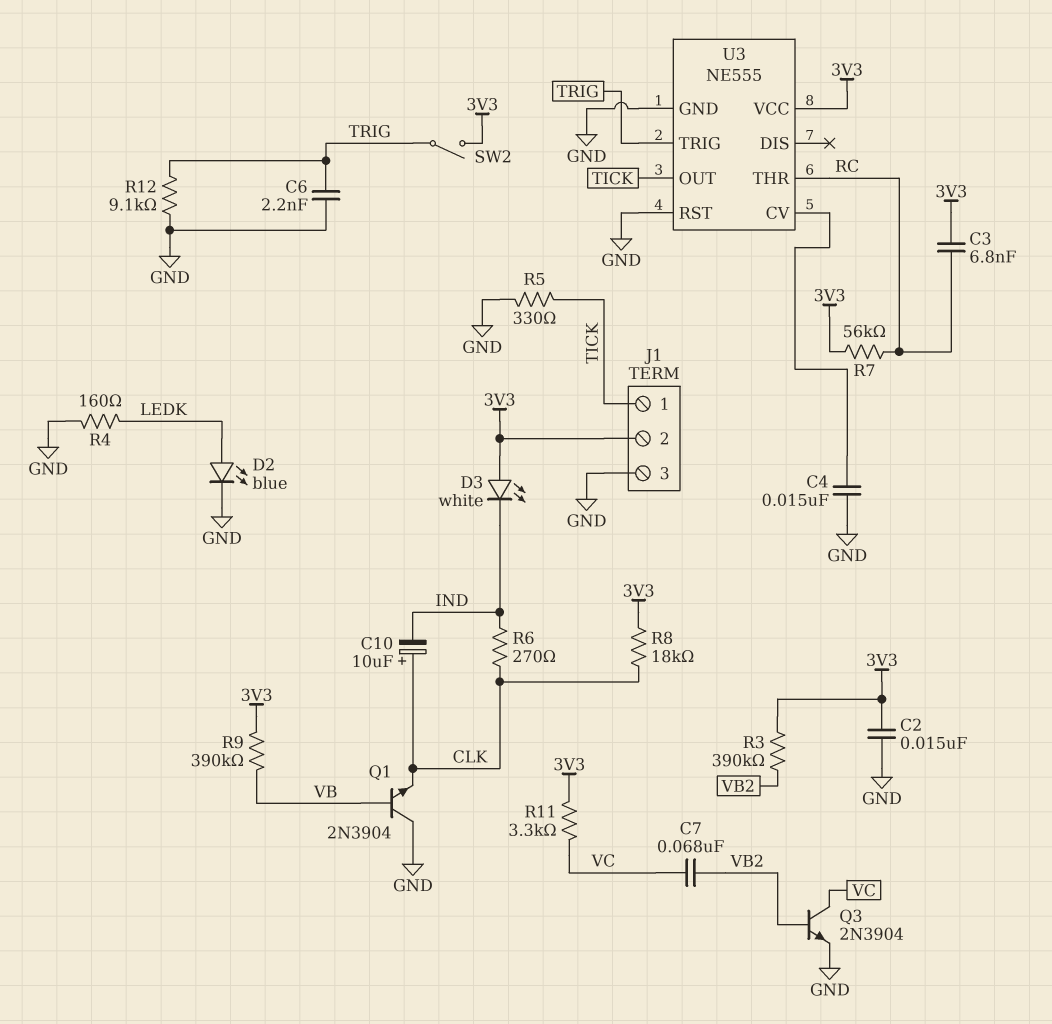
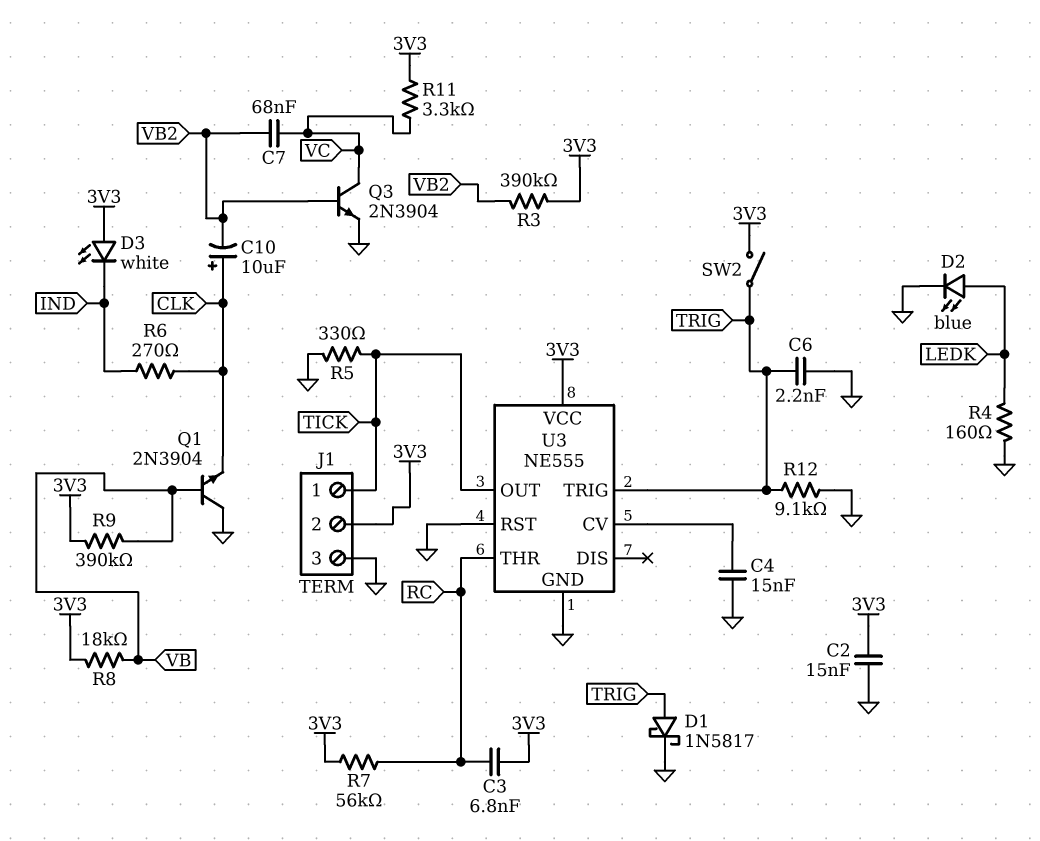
C10: 10uF (plus CLK, minus IND) -> 10uF (plus CLK, minus VB2)
D1: none -> schottky 1N5817 (A TRIG, K GND)
R8: 18k (3V3, CLK) -> 18k (3V3, VB)

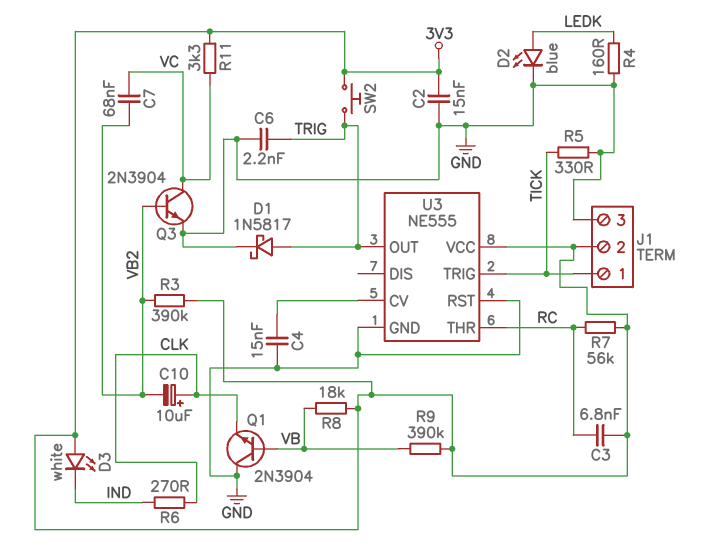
R12: 9.1k (GND, TRIG) -> none
SW2: switch (3V3, TRIG) -> button (3V3, TRIG)
U3 pin OUT: TICK -> TRIG
U3 pin TRIG: TRIG -> TICK

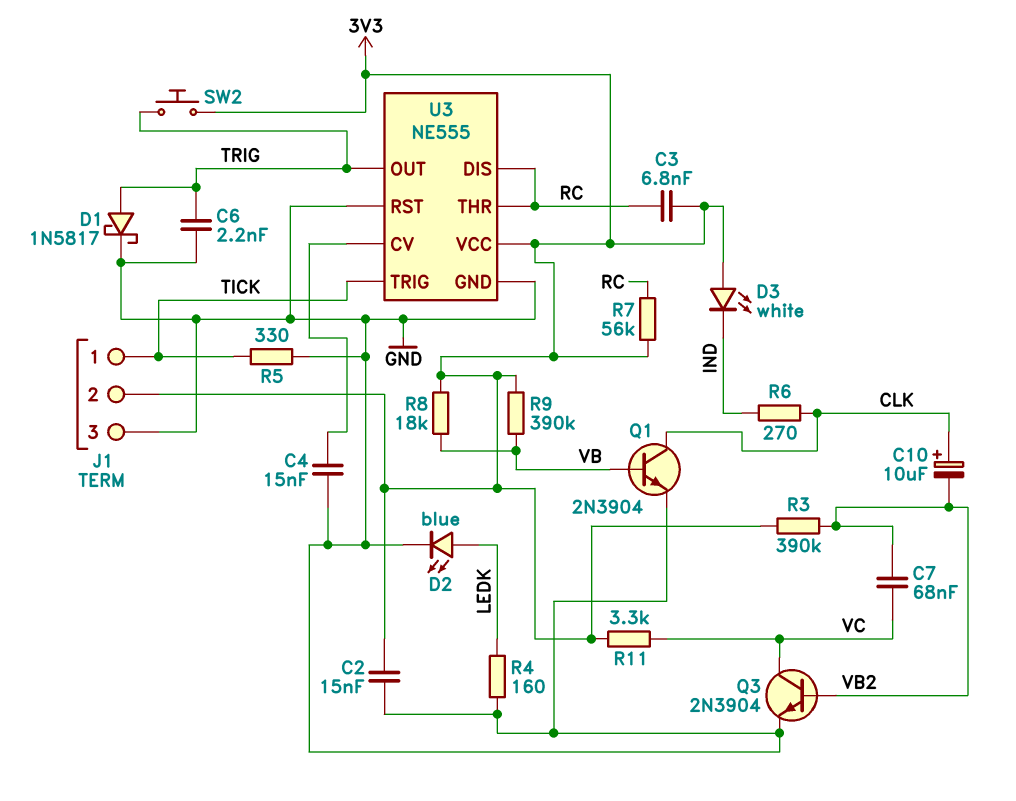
Q1: NPN 2N3904 (B VB, C GND, E CLK) -> NPN 2N3904 (B VB, C CLK, E GND)
U3 pin DIS: none -> RC

